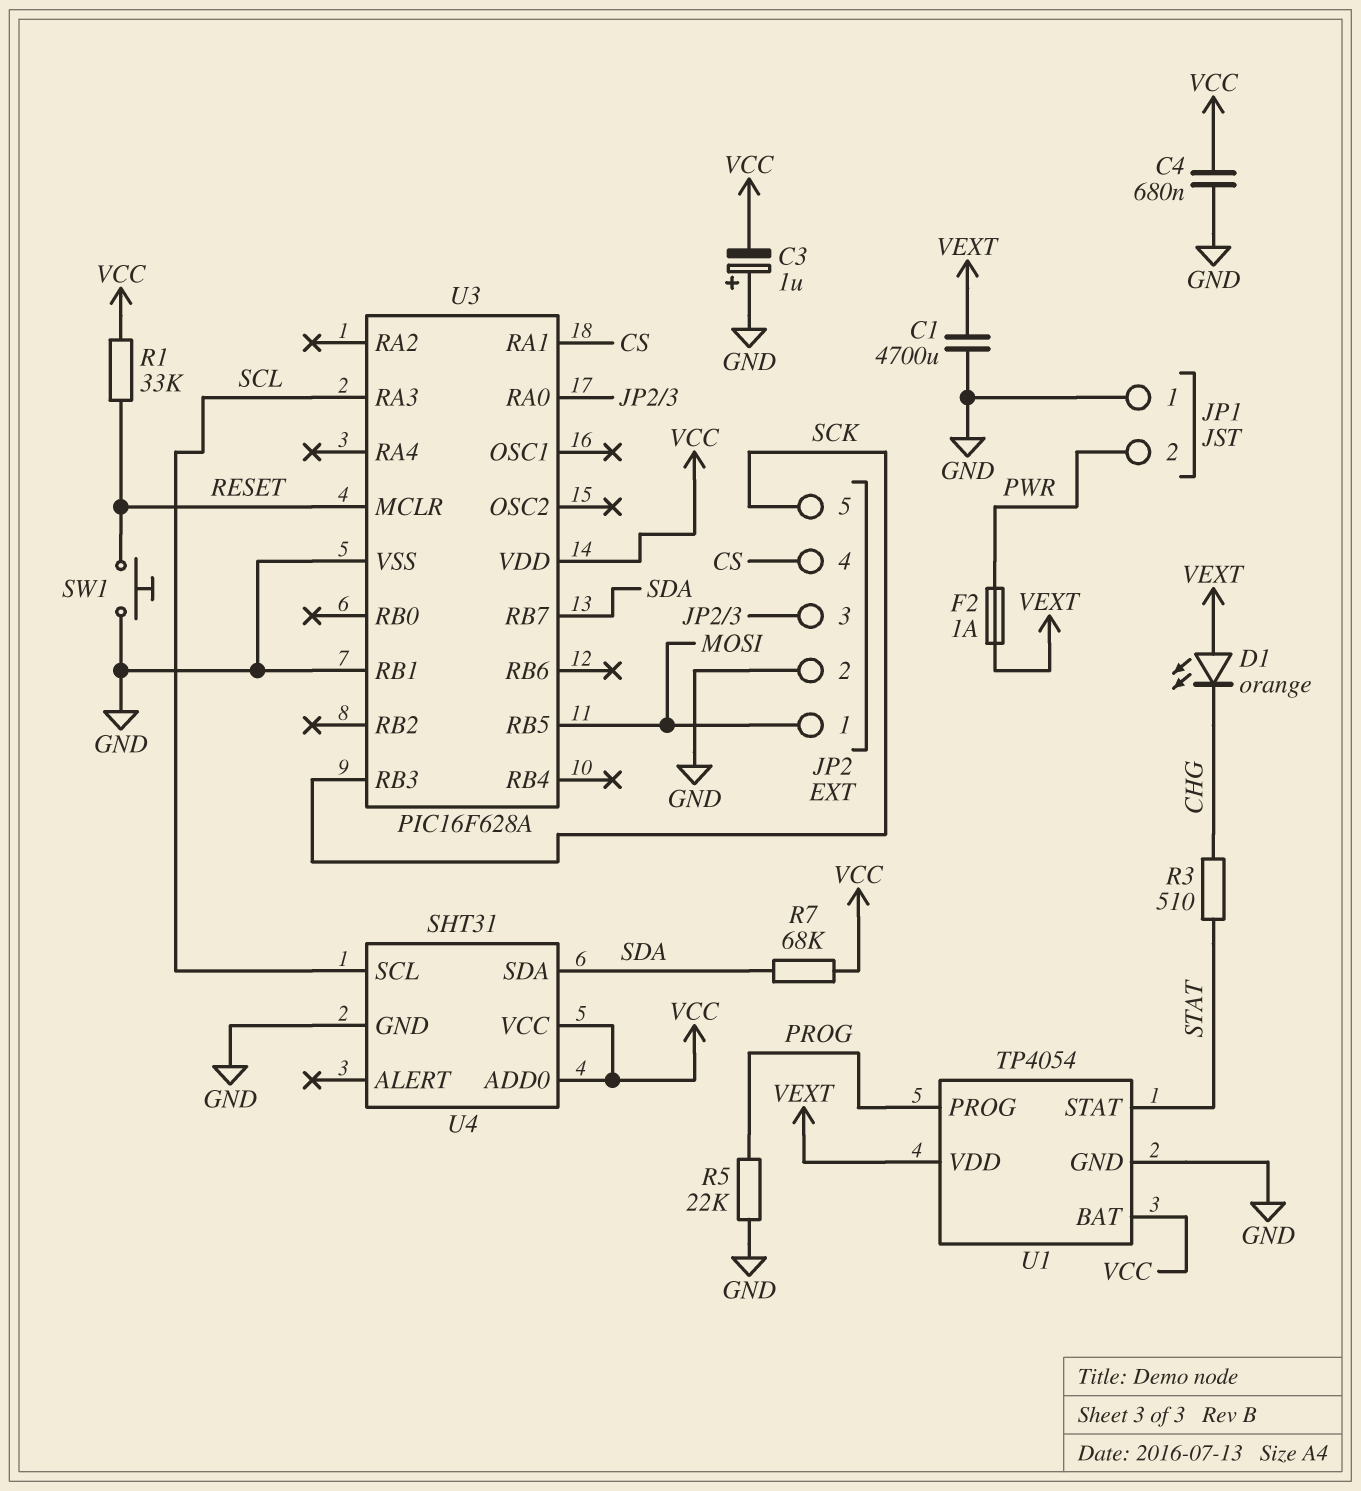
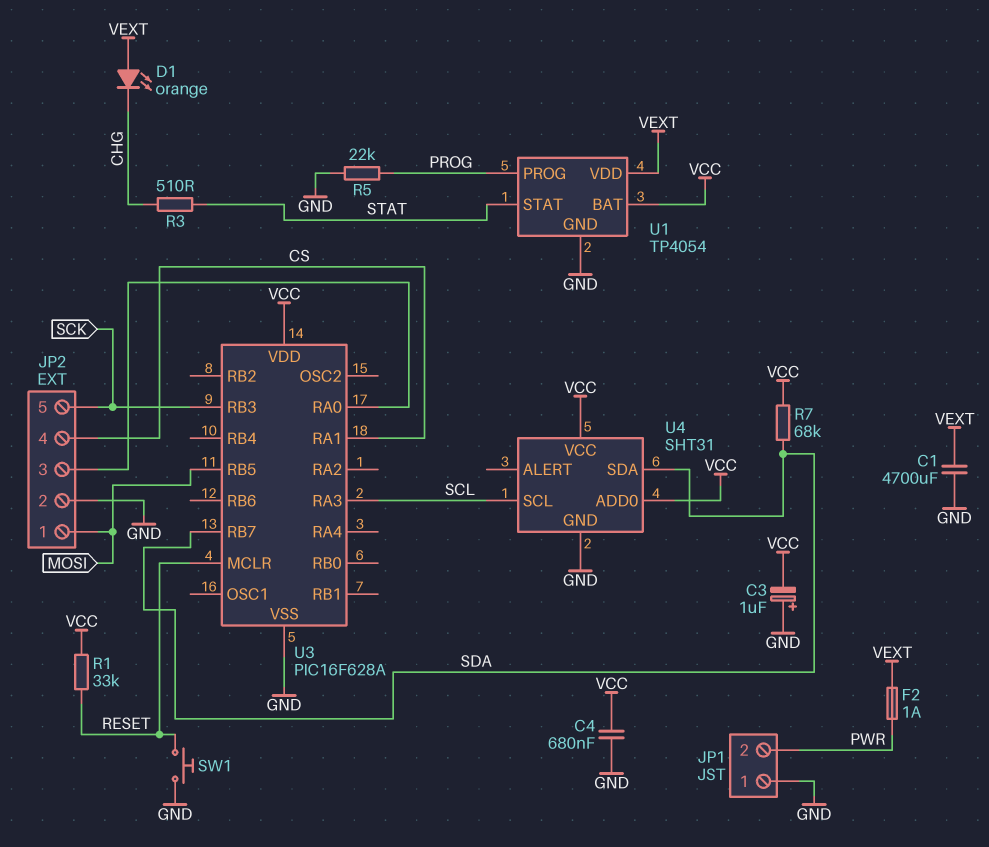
U3 pin RB1: GND -> none

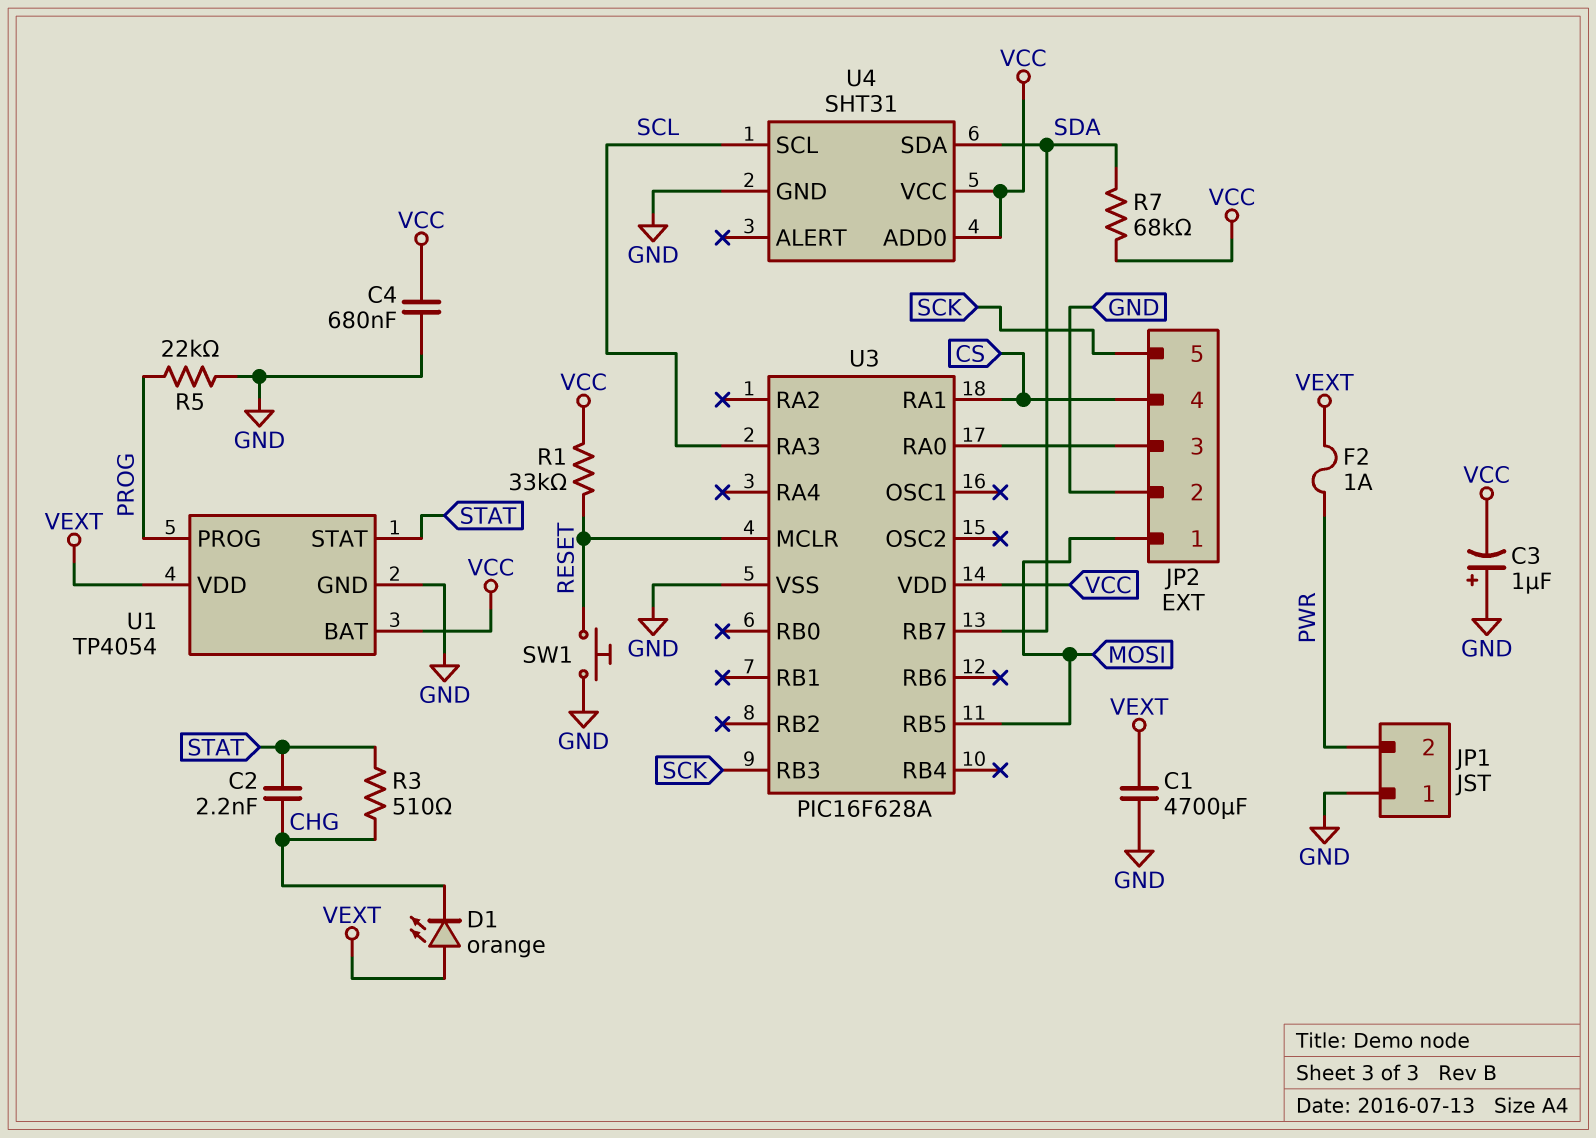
C2: none -> 2.2nF (CHG, STAT)

